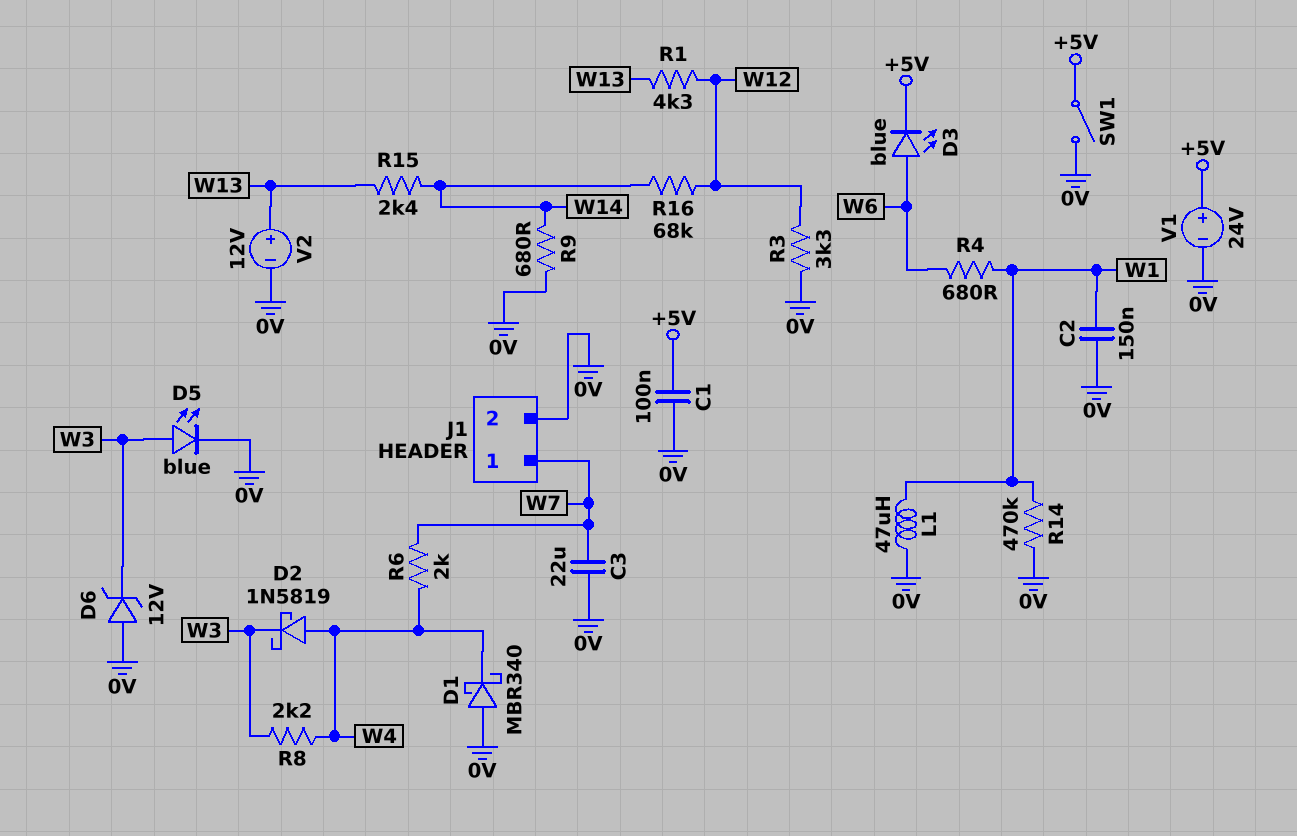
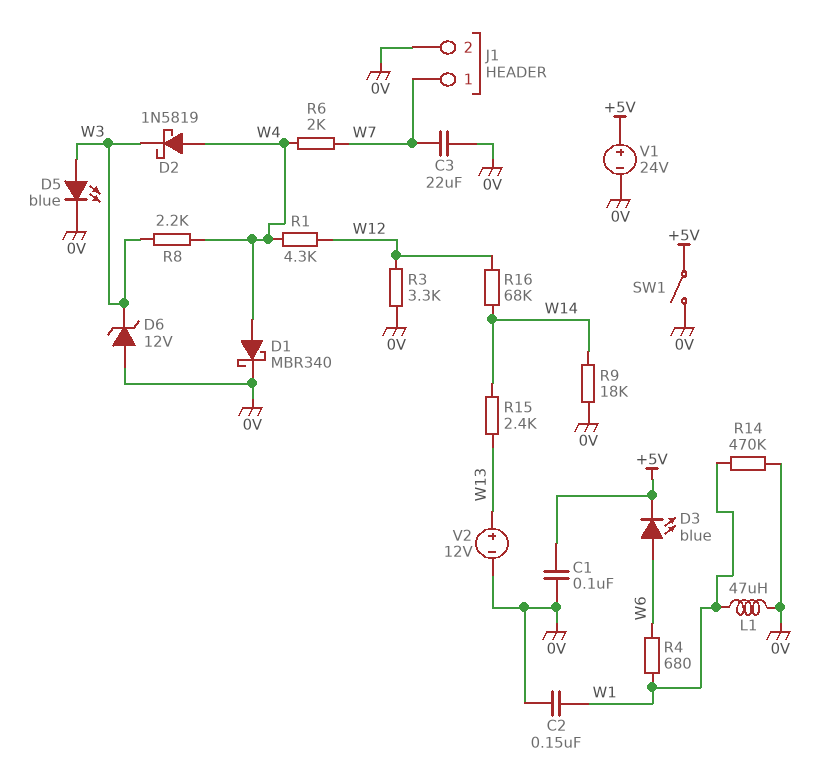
D1: schottky MBR340 (A 0V, K W4) -> schottky MBR340 (A W4, K 0V)
R1: 4.3k (W12, W13) -> 4.3k (W4, W12)
R9: 680 (0V, W14) -> 18k (0V, W14)

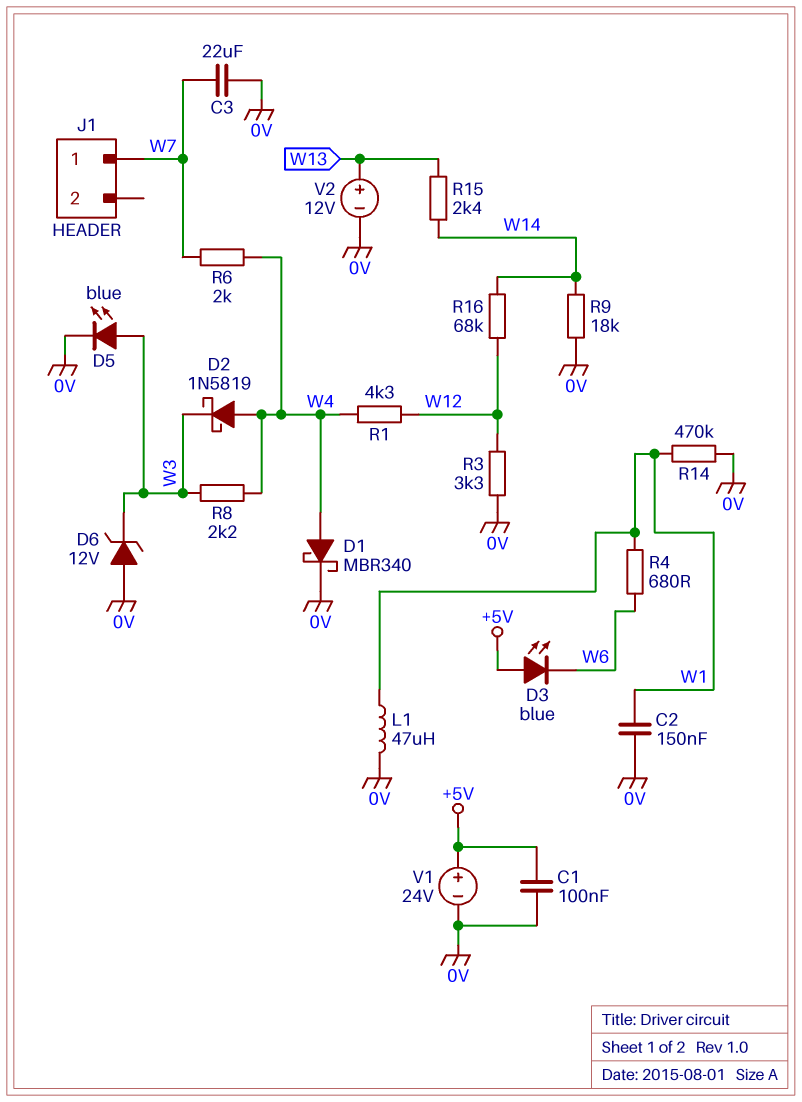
D3: LED blue (A W6, K +5V) -> LED blue (A +5V, K W6)
J1 pin 2: 0V -> none
SW1: switch (+5V, 0V) -> none

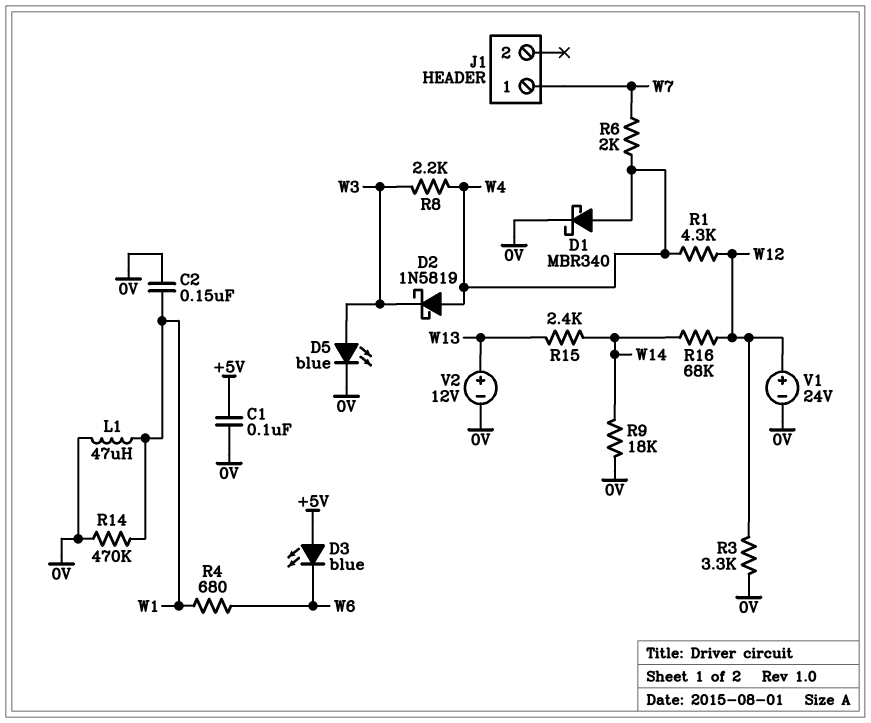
C3: 22uF (0V, W7) -> none
D6: zener 12V (A 0V, K W3) -> none
V1: 24V (plus +5V, minus 0V) -> 24V (plus W12, minus 0V)

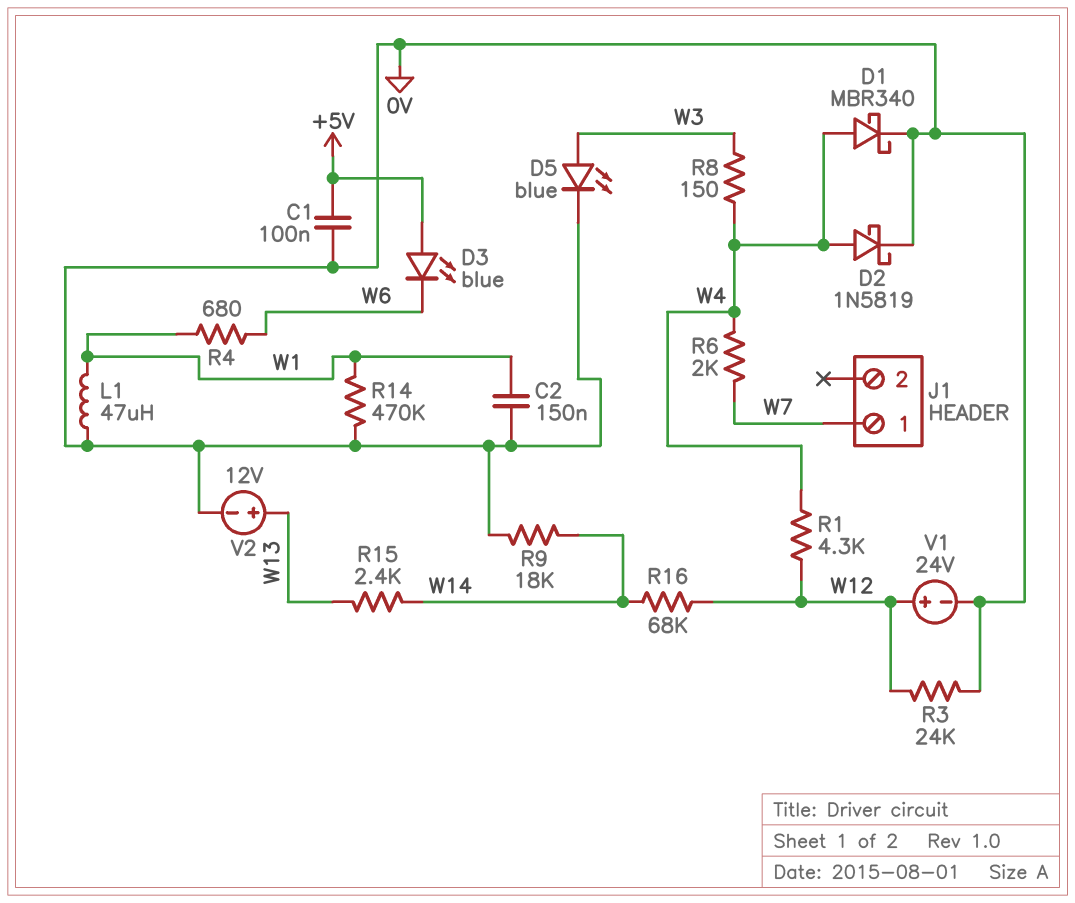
D2: schottky 1N5819 (A W4, K W3) -> schottky 1N5819 (A W4, K 0V)
R3: 3.3k (0V, W12) -> 24k (0V, W12)
R8: 2.2k (W3, W4) -> 150 (W3, W4)

